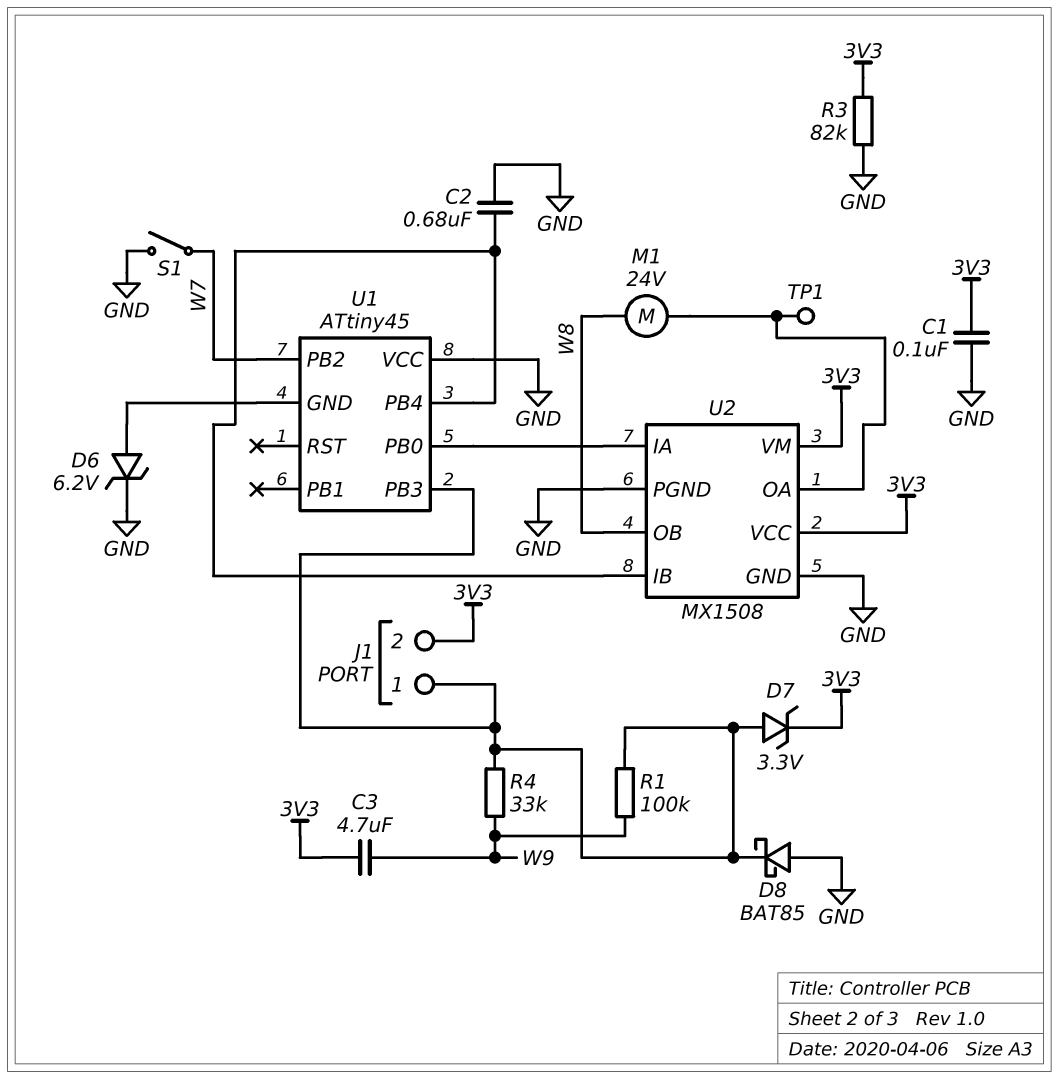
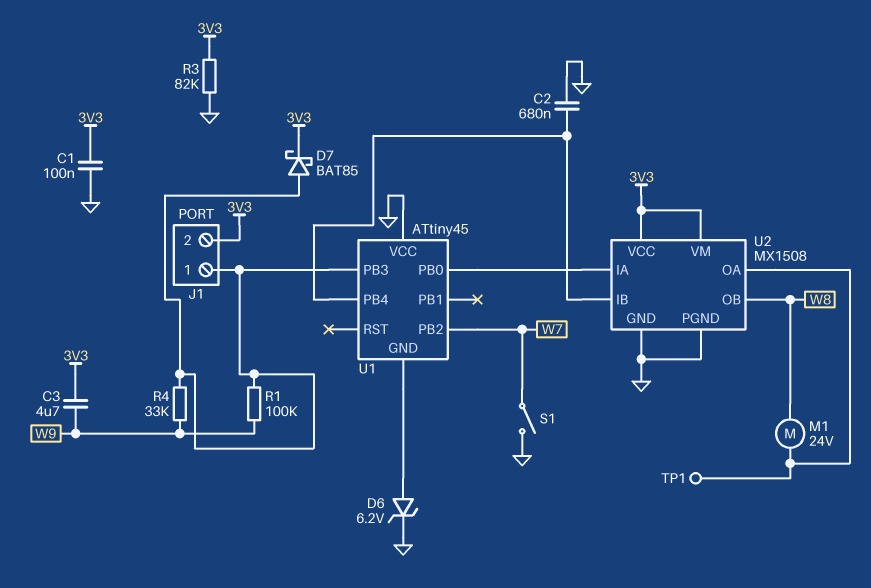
D7: zener 3.3V (A J1/1, K 3V3) -> schottky BAT85 (A J1/1, K 3V3)
D8: schottky BAT85 (A GND, K J1/1) -> none

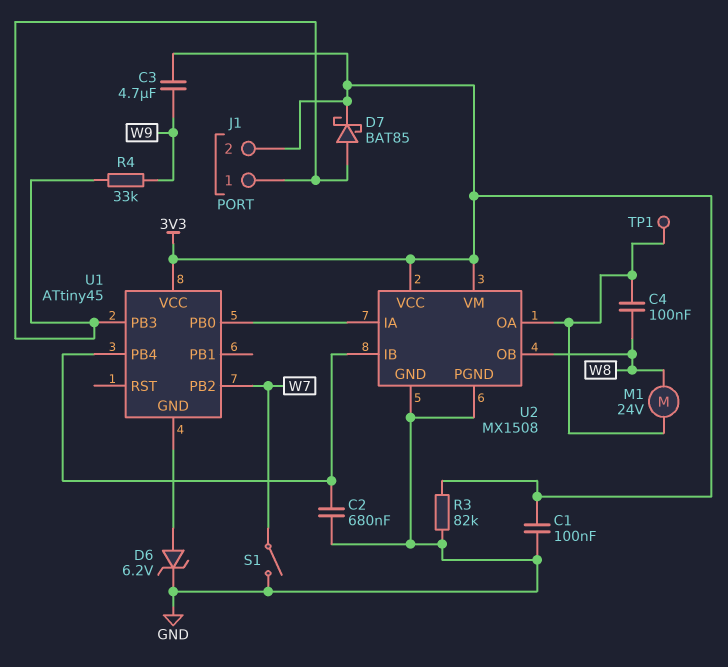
C4: none -> 100nF (U2/OA, W8)
R1: 100k (J1/1, W9) -> none
U1 pin VCC: GND -> 3V3

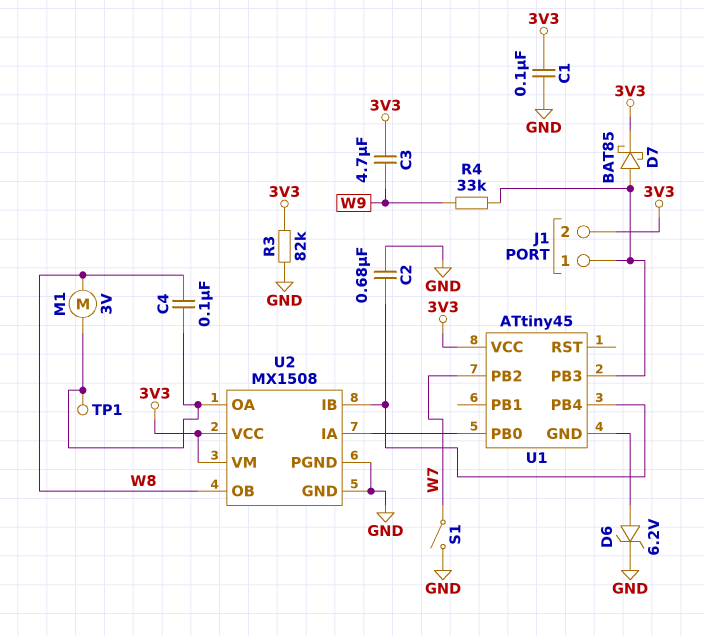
M1: motor 24V (U2/OA, W8) -> motor 3V (U2/OA, W8)

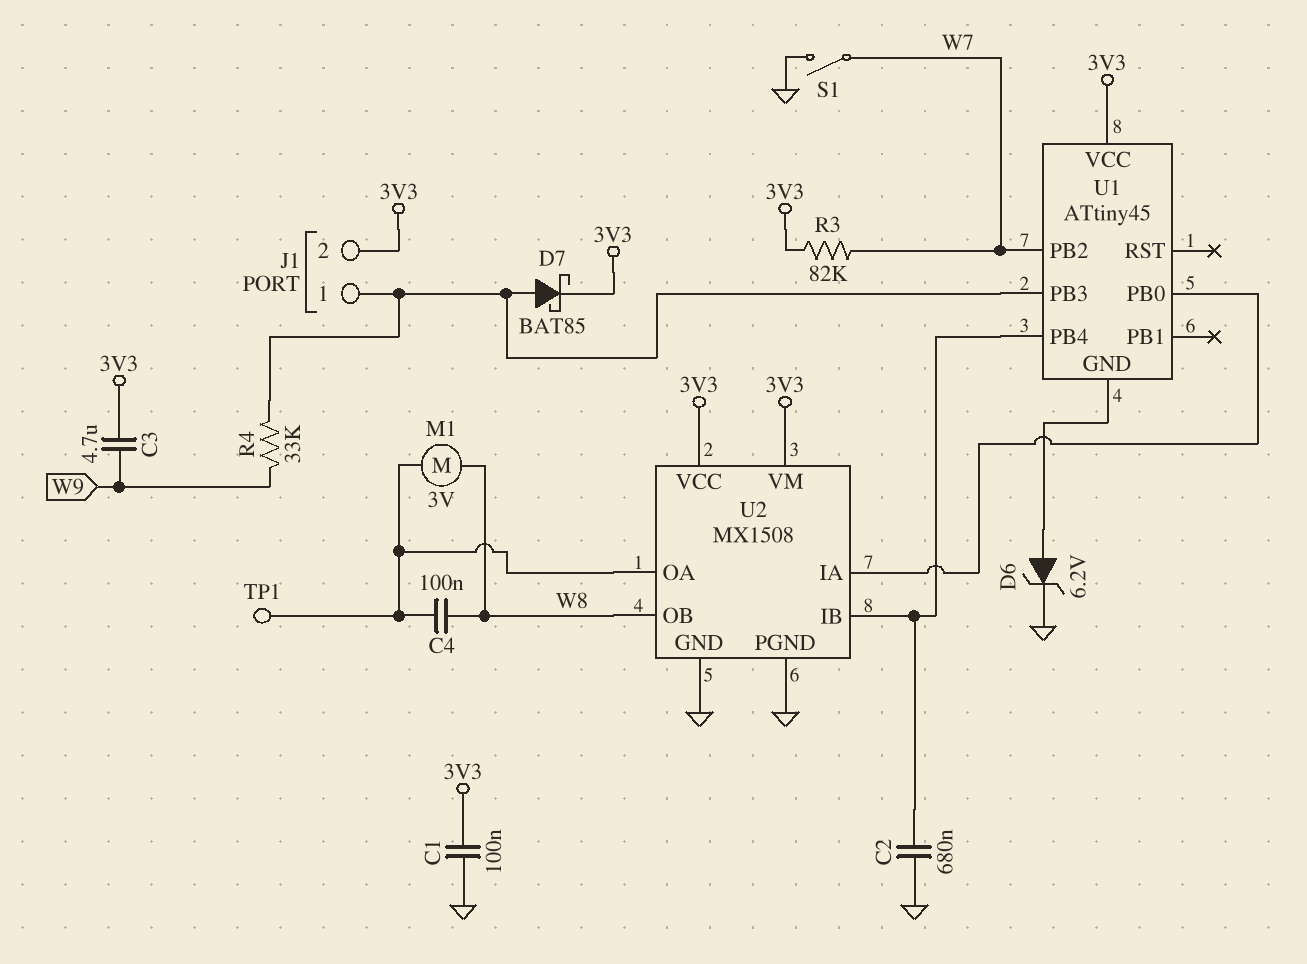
R3: 82k (3V3, GND) -> 82k (3V3, W7)

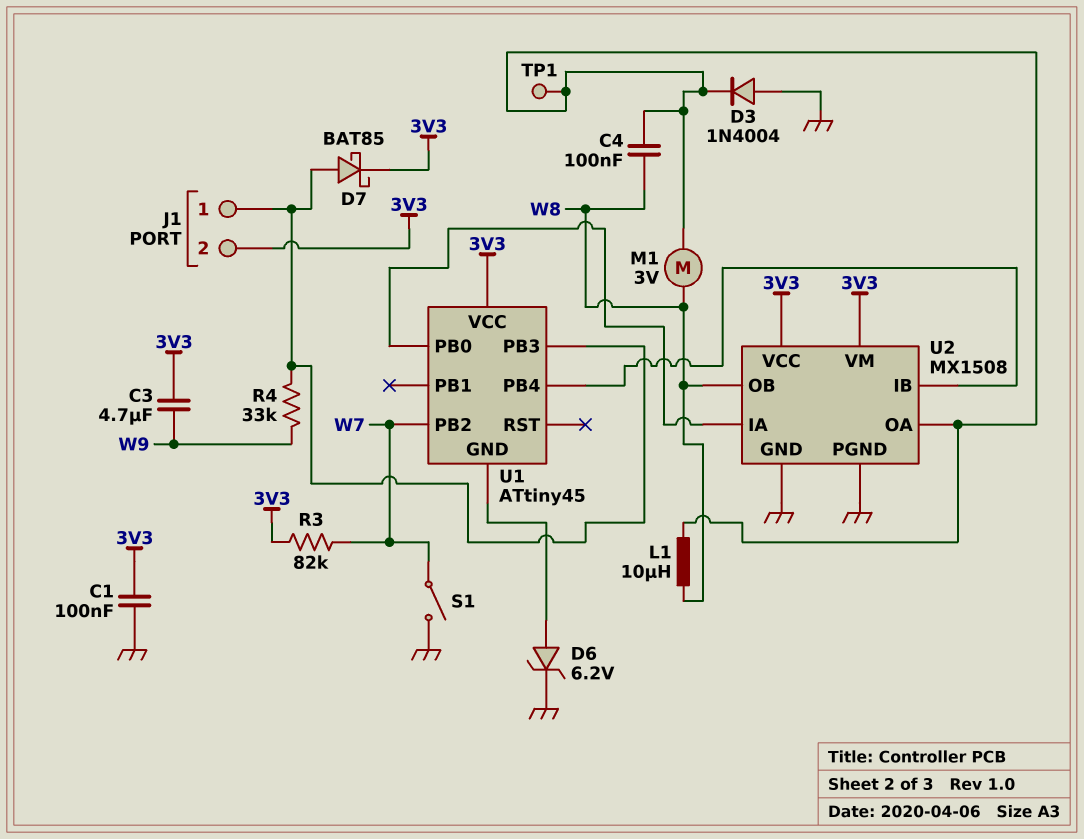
C2: 680nF (GND, U1/PB4) -> none
D3: none -> diode 1N4004 (A GND, K U2/OA)
L1: none -> 10uH (U2/OA, W8)

